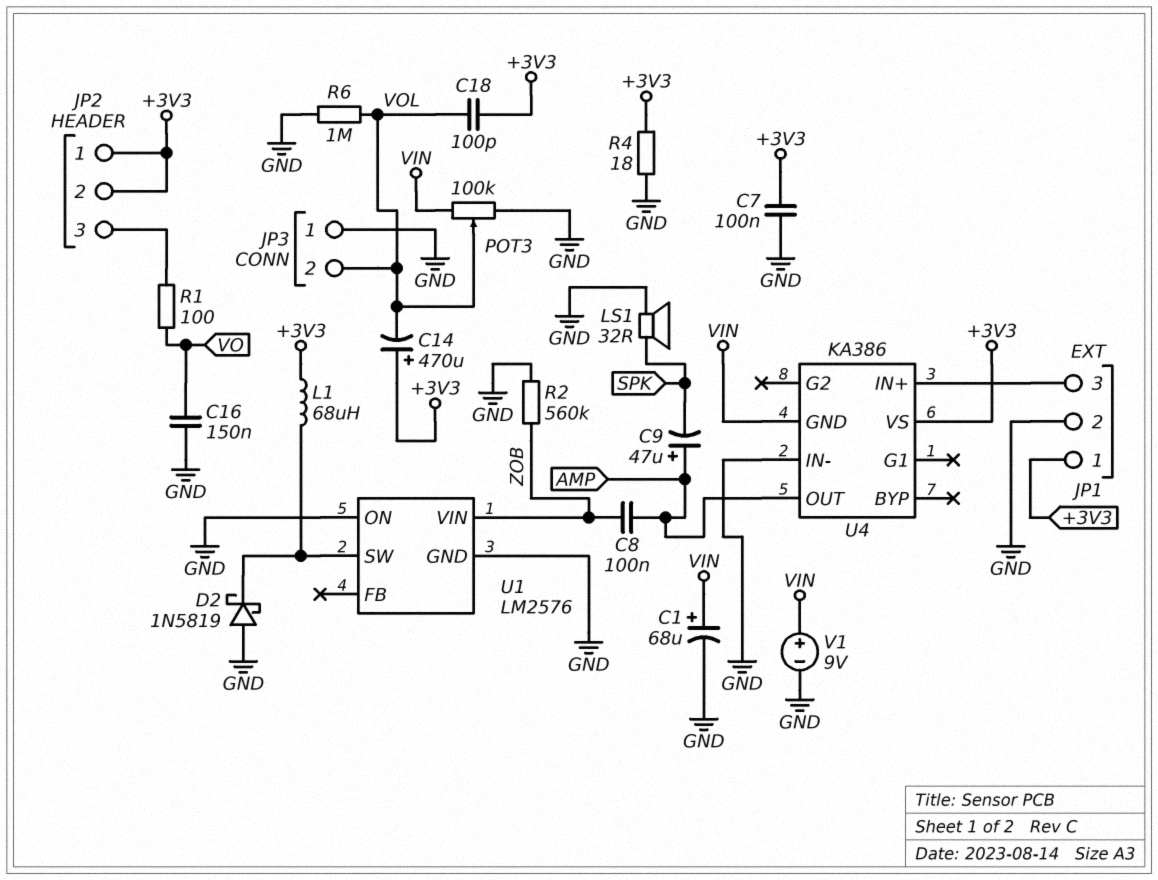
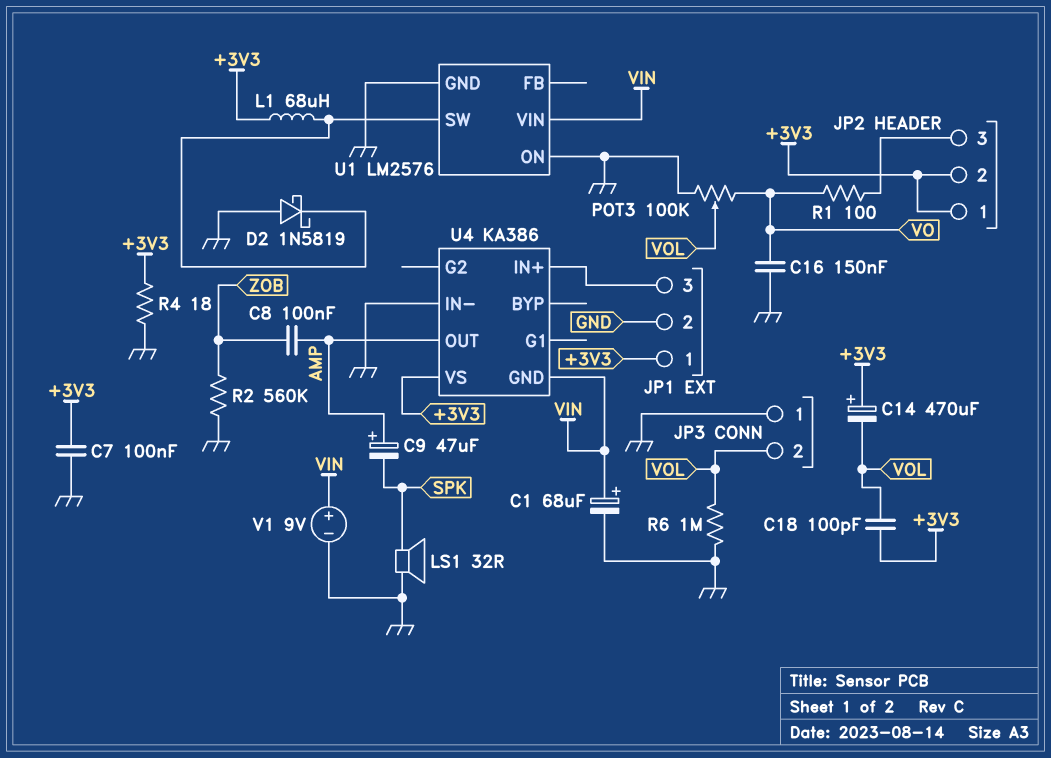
POT3: 100k (GND, VIN, wiper VOL) -> 100k (GND, VO, wiper VOL)
U1 pin VIN: ZOB -> VIN

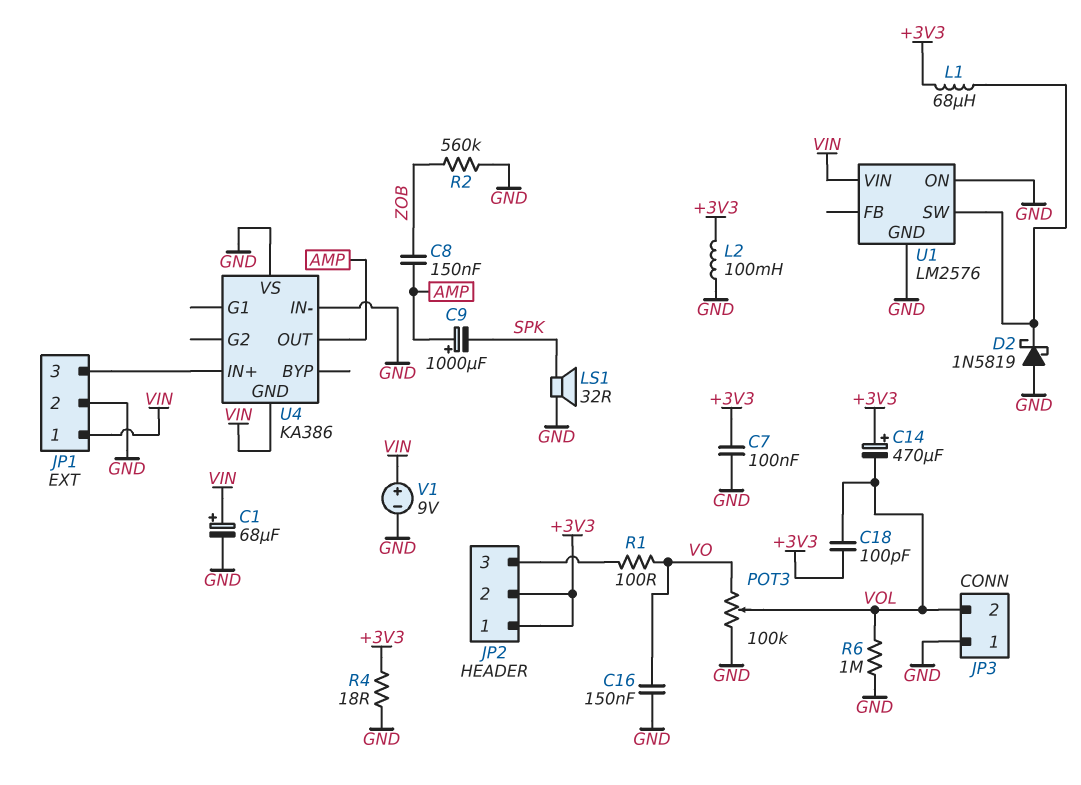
C8: 100nF (AMP, ZOB) -> 150nF (AMP, ZOB)
C9: 47uF (plus AMP, minus SPK) -> 1000uF (plus AMP, minus SPK)
JP1 pin 1: +3V3 -> VIN
L2: none -> 100mH (+3V3, GND)
U4 pin VS: +3V3 -> GND

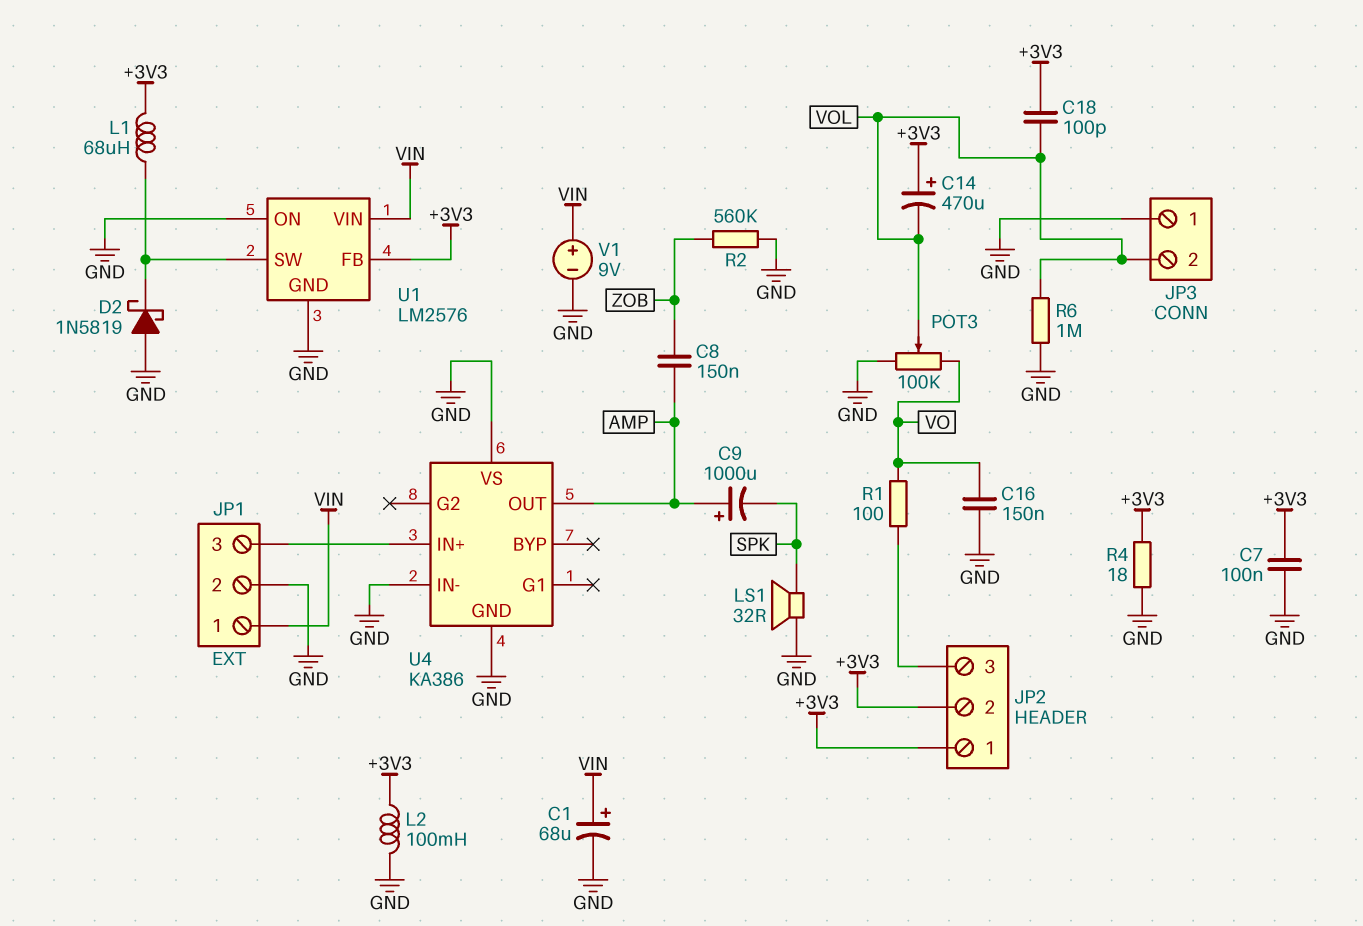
U1 pin FB: none -> +3V3
U4 pin GND: VIN -> GND

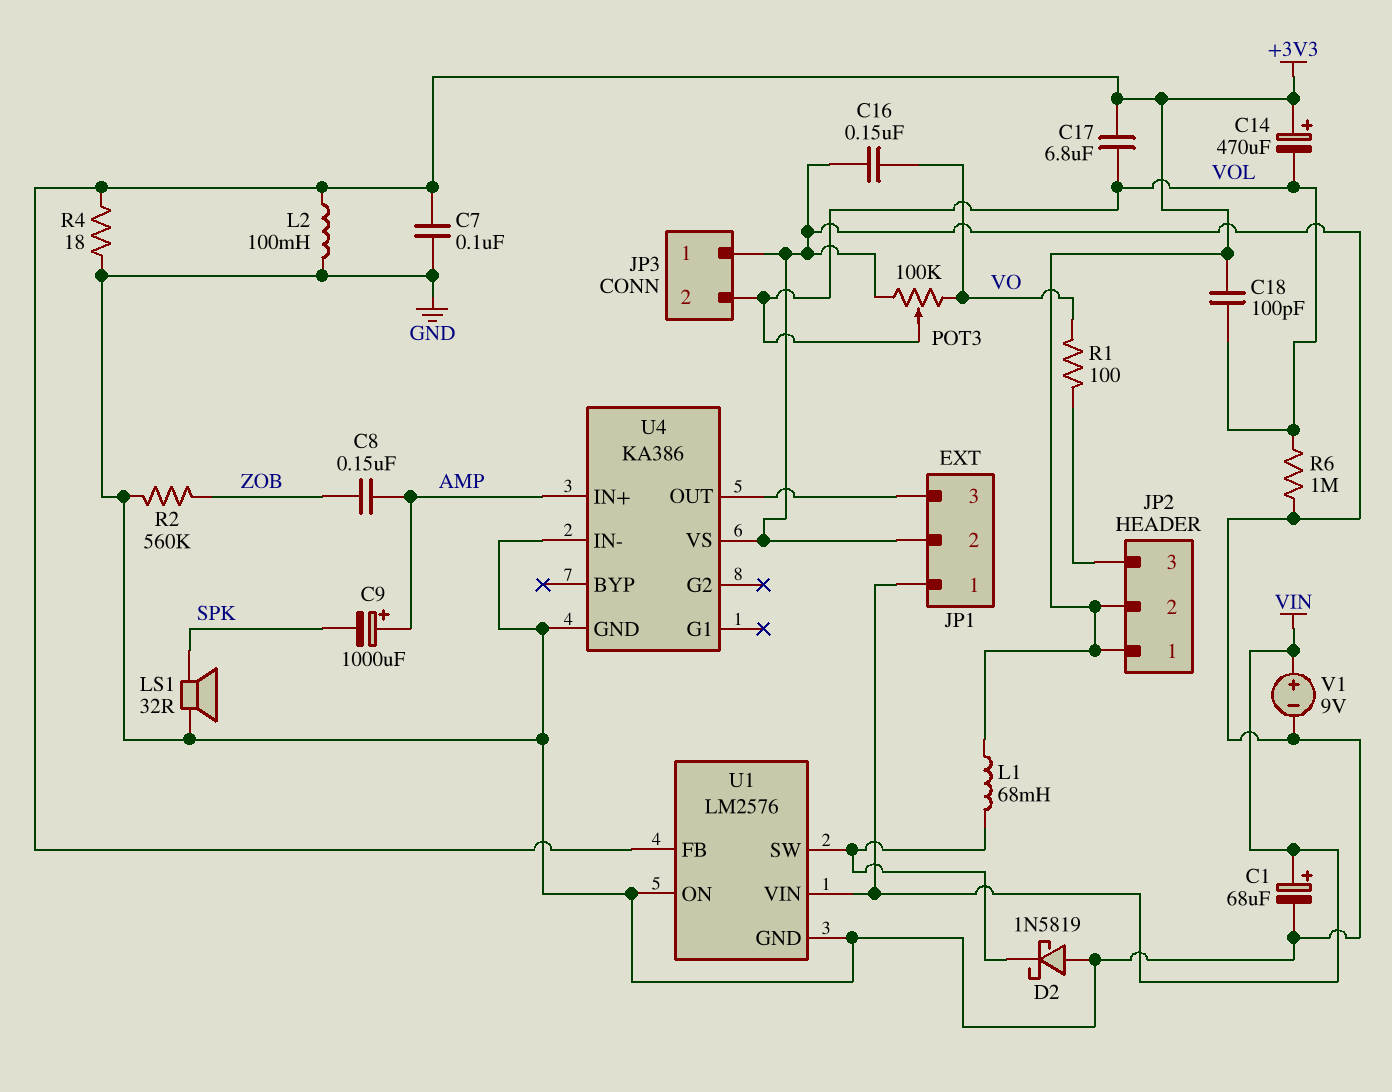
C17: none -> 6.8uF (+3V3, VOL)
L1: 68uH (+3V3, U1/SW) -> 68mH (+3V3, U1/SW)
U4 pin IN+: JP1/3 -> AMP
U4 pin OUT: AMP -> JP1/3

